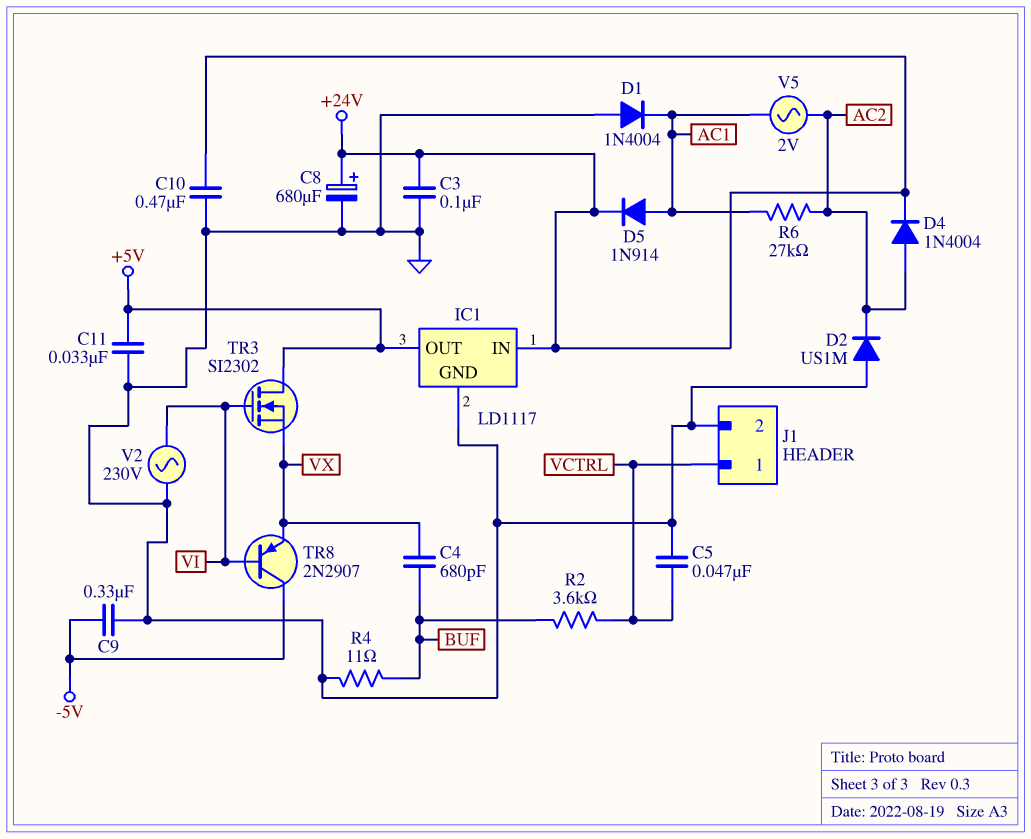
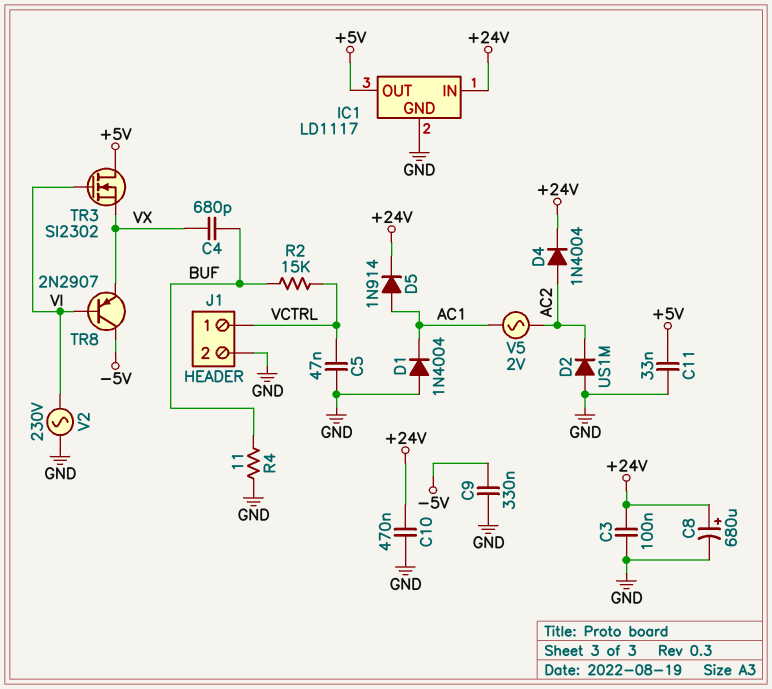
R2: 3.6k (BUF, VCTRL) -> 15k (BUF, VCTRL)
R6: 27k (AC1, AC2) -> none

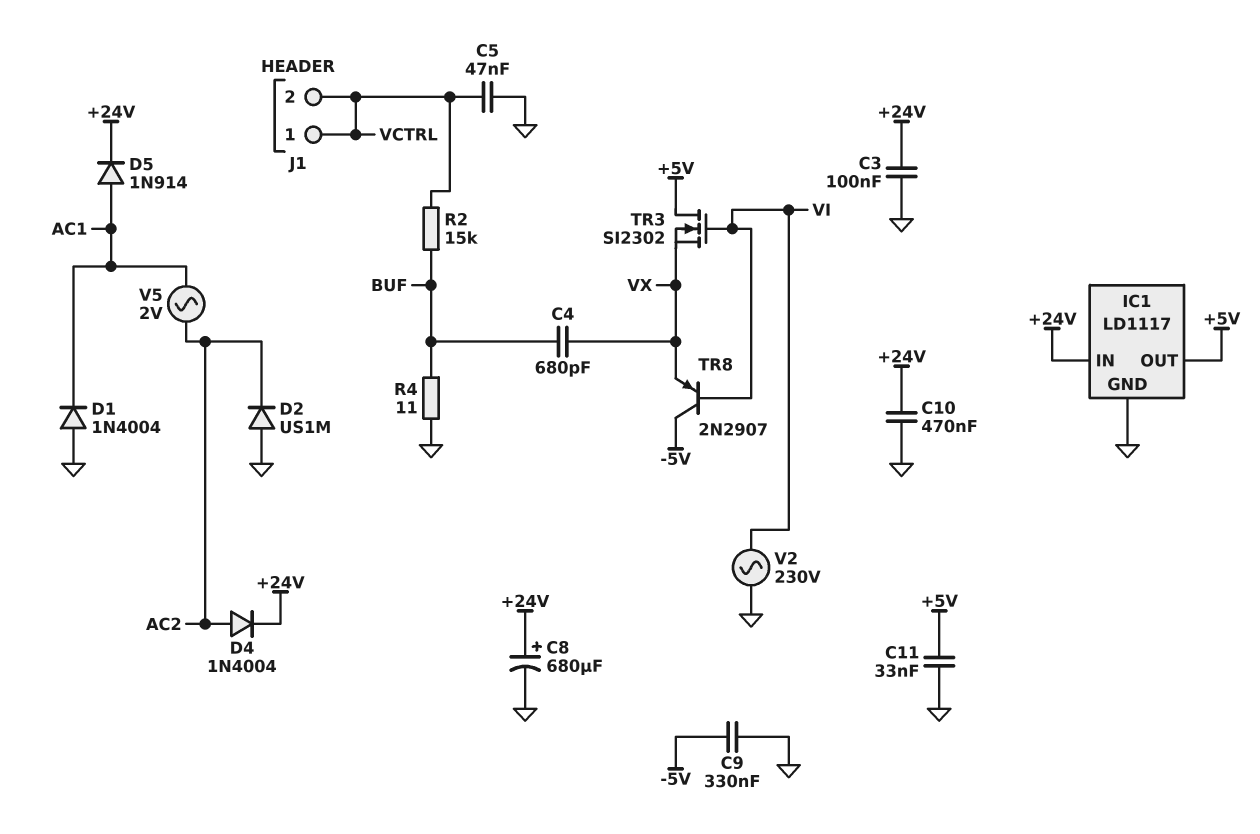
J1 pin 2: GND -> VCTRL

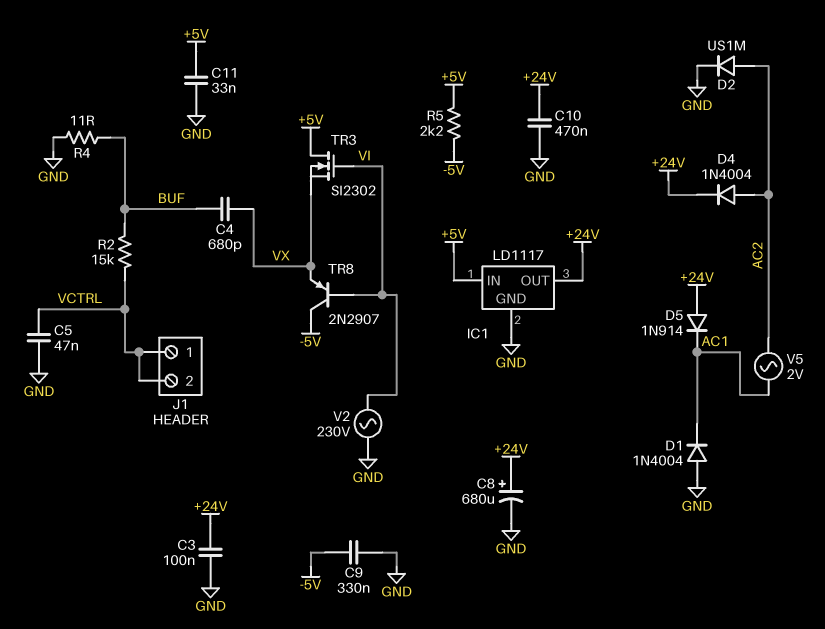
D2: diode US1M (A GND, K AC2) -> diode US1M (A AC2, K GND)
D5: diode 1N914 (A AC1, K +24V) -> diode 1N914 (A +24V, K AC1)
IC1 pin IN: +24V -> +5V
IC1 pin OUT: +5V -> +24V
R5: none -> 2.2k (+5V, -5V)

